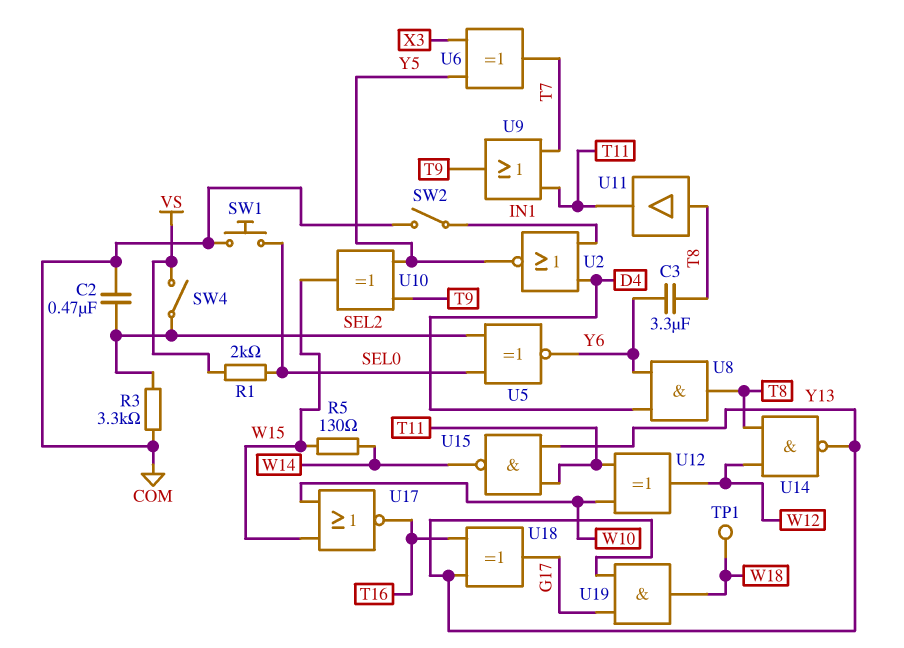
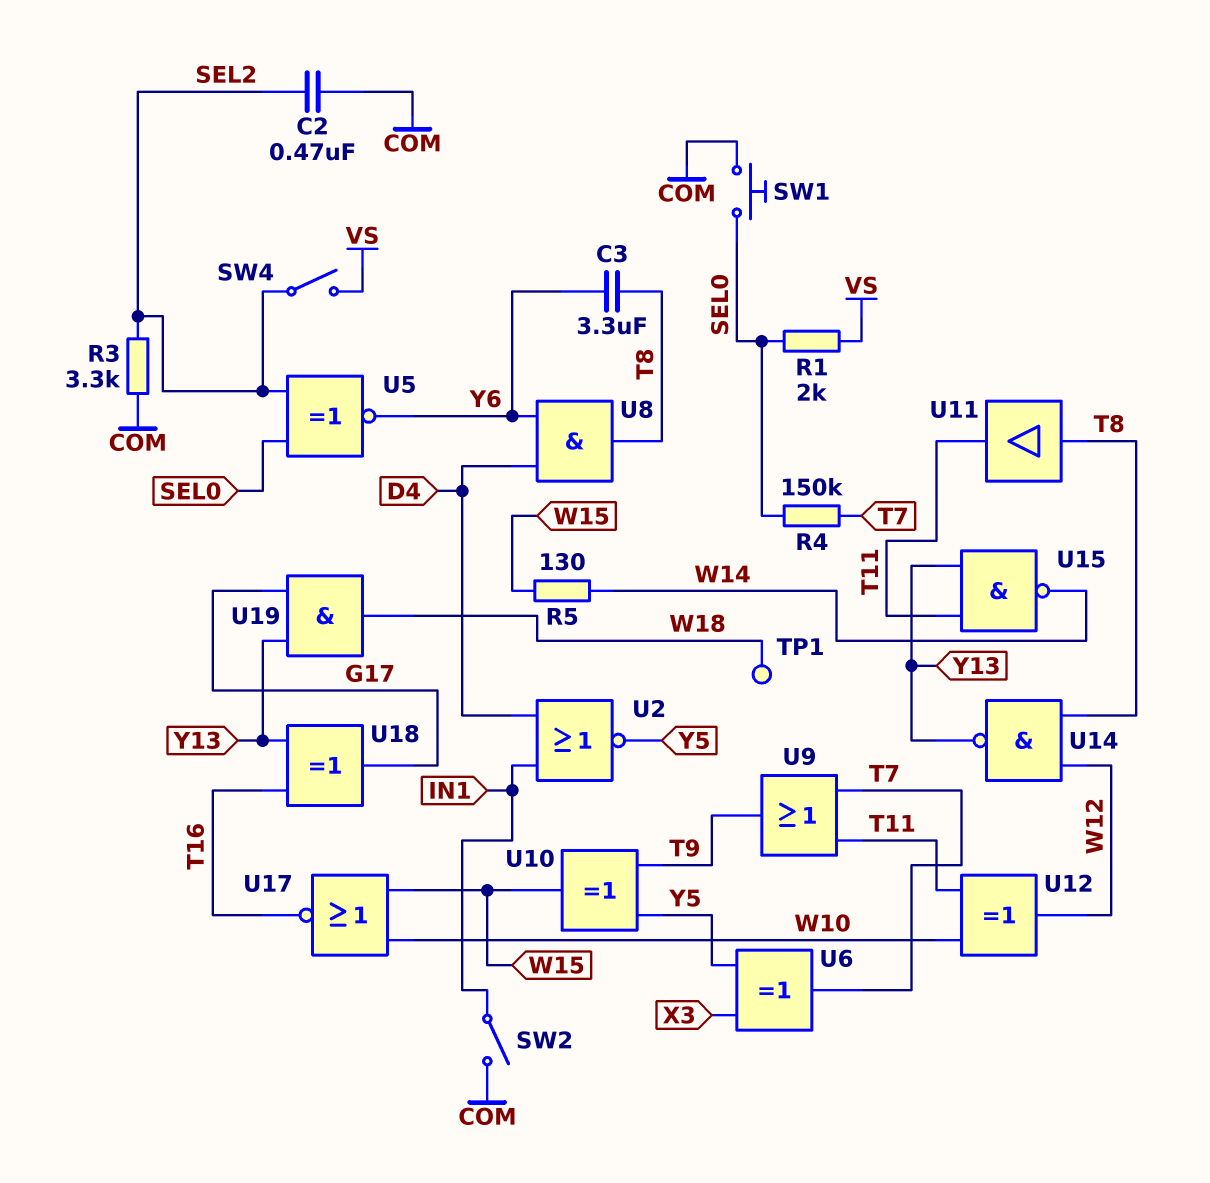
R4: none -> 150k (SEL0, T7)

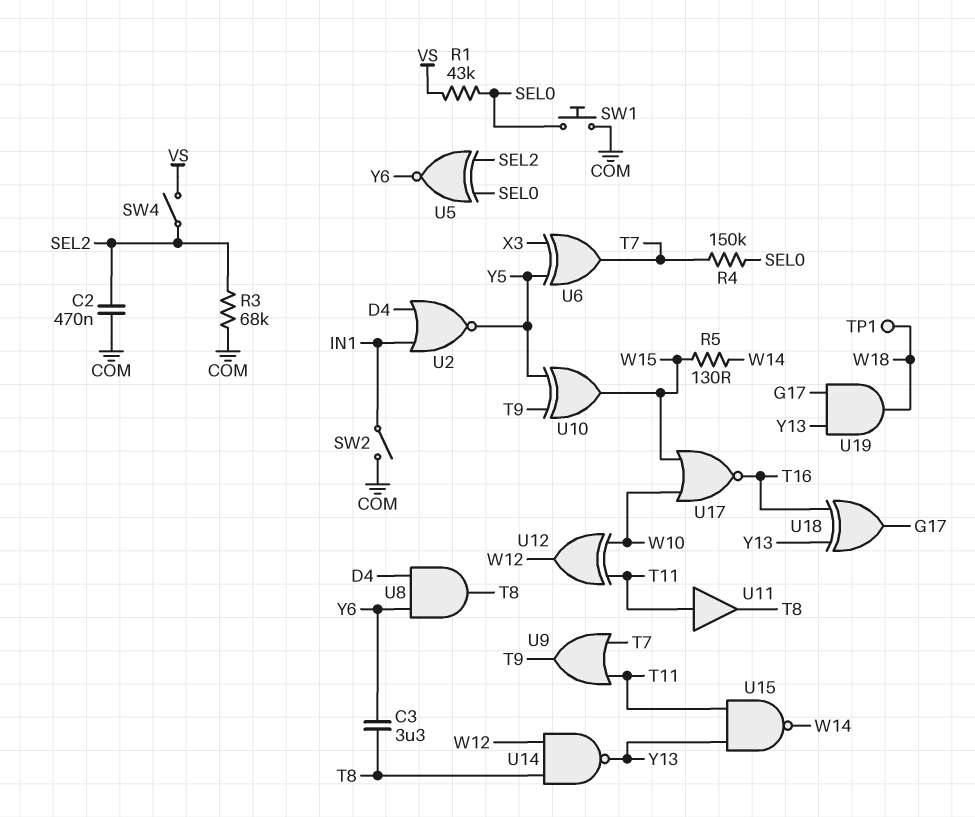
R1: 2k (SEL0, VS) -> 43k (SEL0, VS)
R3: 3.3k (COM, SEL2) -> 68k (COM, SEL2)
U11: buffer (in T8, out T11) -> buffer (in T11, out T8)

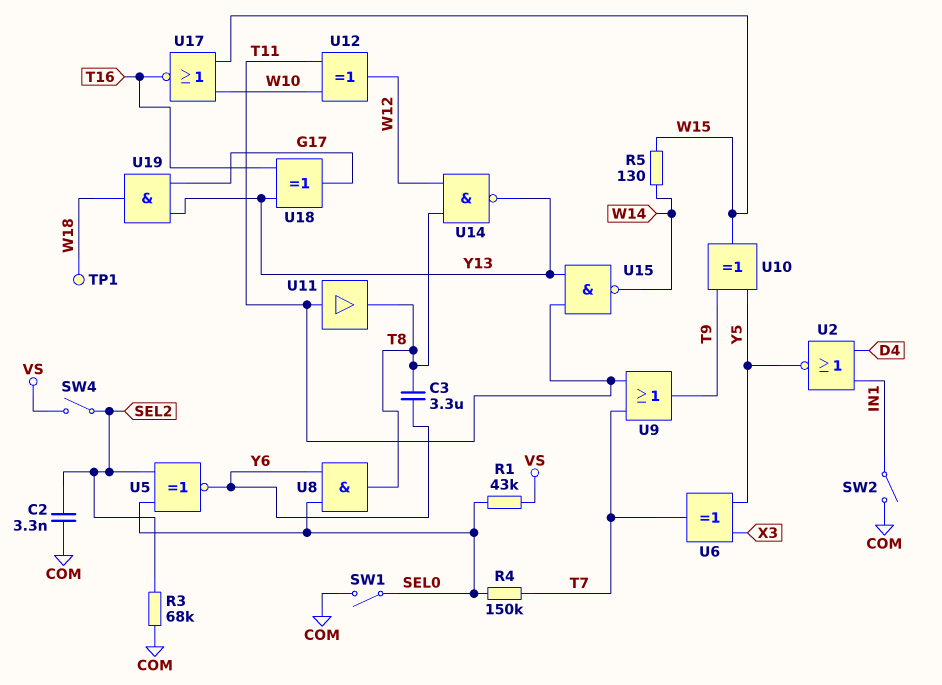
C2: 470nF (COM, SEL2) -> 3.3nF (COM, SEL2)
SW1: button (COM, SEL0) -> switch (COM, SEL0)
U8: AND (in D4, in Y6, out T8) -> AND (in SEL0, in Y6, out T8)

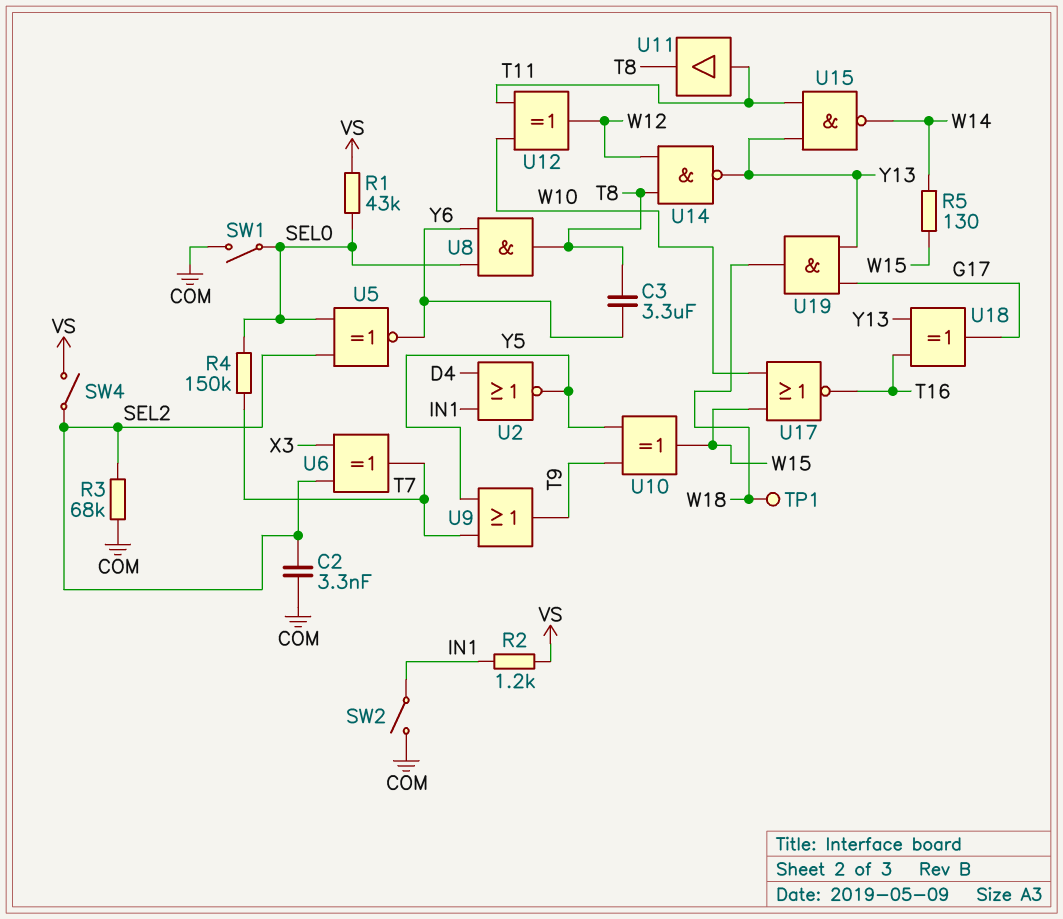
R2: none -> 1.2k (IN1, VS)
U6: XOR (in X3, in Y5, out T7) -> XOR (in SEL2, in X3, out T7)
U9: OR (in T7, in T11, out T9) -> OR (in T7, in Y5, out T9)

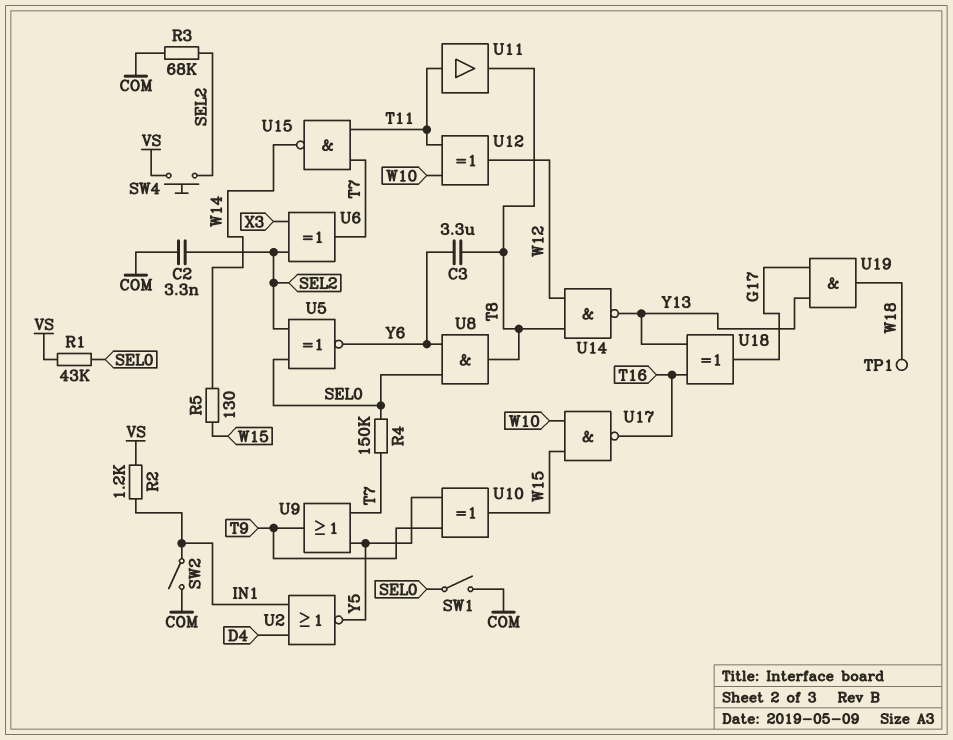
SW4: switch (SEL2, VS) -> button (SEL2, VS)
U15: NAND (in T11, in Y13, out W14) -> NAND (in T7, in T11, out W14)
U17: NOR (in W10, in W15, out T16) -> NAND (in W10, in W15, out T16)

